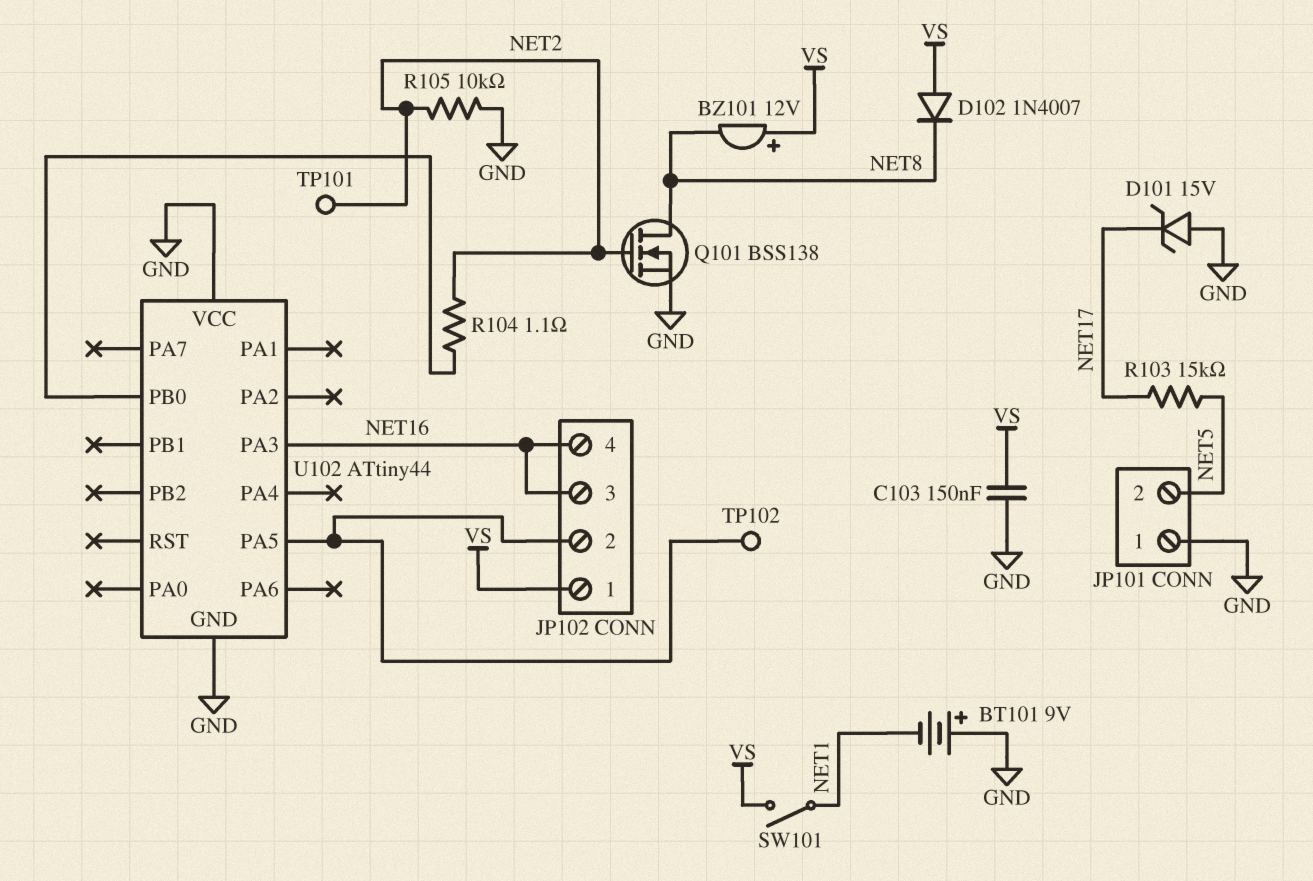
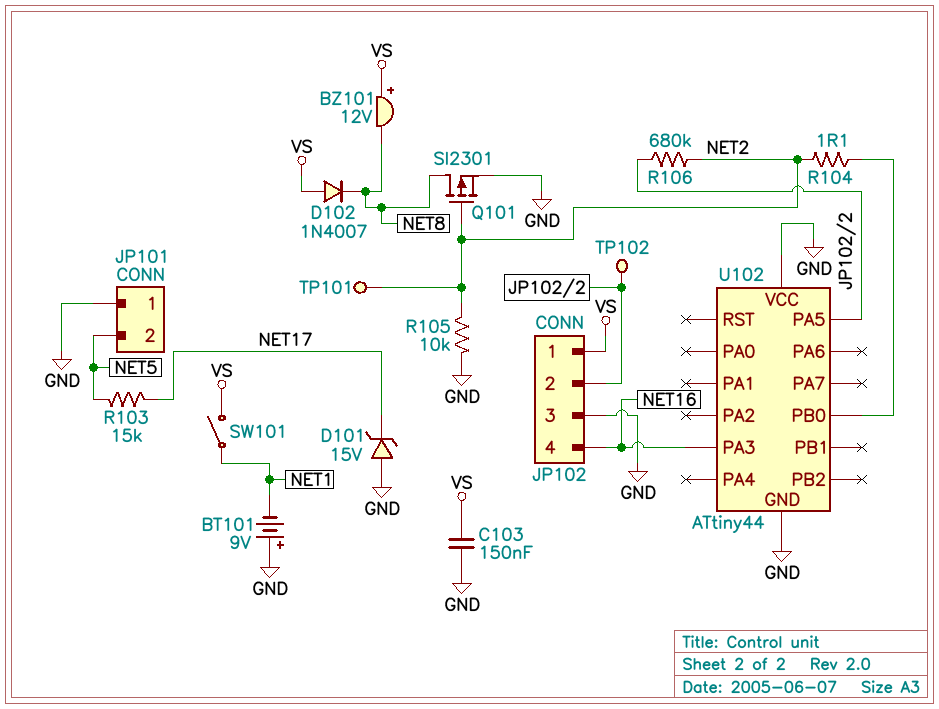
JP102 pin 3: NET16 -> GND
Q101: NMOS BSS138 (G NET2, D NET8, S GND) -> PMOS SI2301 (G NET2, D NET8, S GND)
R106: none -> 680k (JP102/2, NET2)

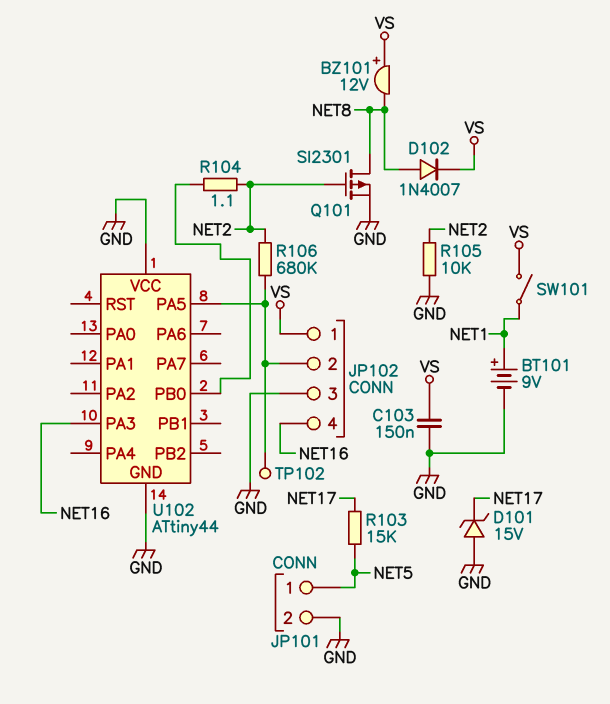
BT101: 9V (plus GND, minus NET1) -> 9V (plus NET1, minus GND)
D102: diode 1N4007 (A VS, K NET8) -> diode 1N4007 (A NET8, K VS)
JP101 pin 1: GND -> NET5
JP101 pin 2: NET5 -> GND
TP101: test point (NET2) -> none

